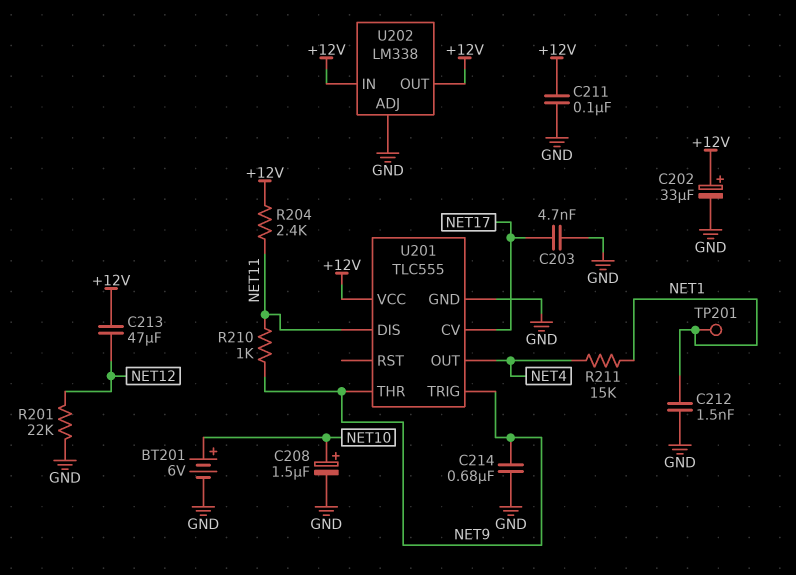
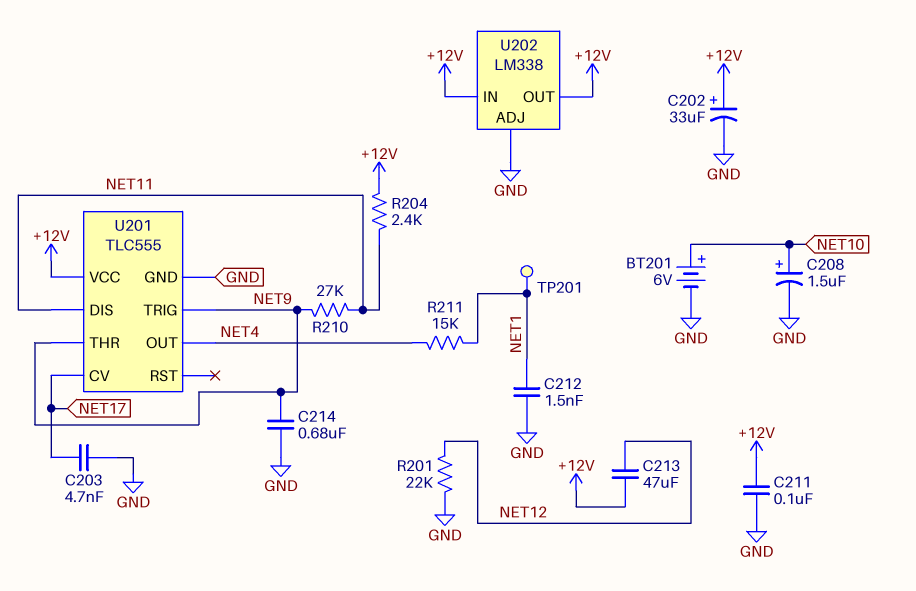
R210: 1k (NET9, NET11) -> 27k (NET9, NET11)

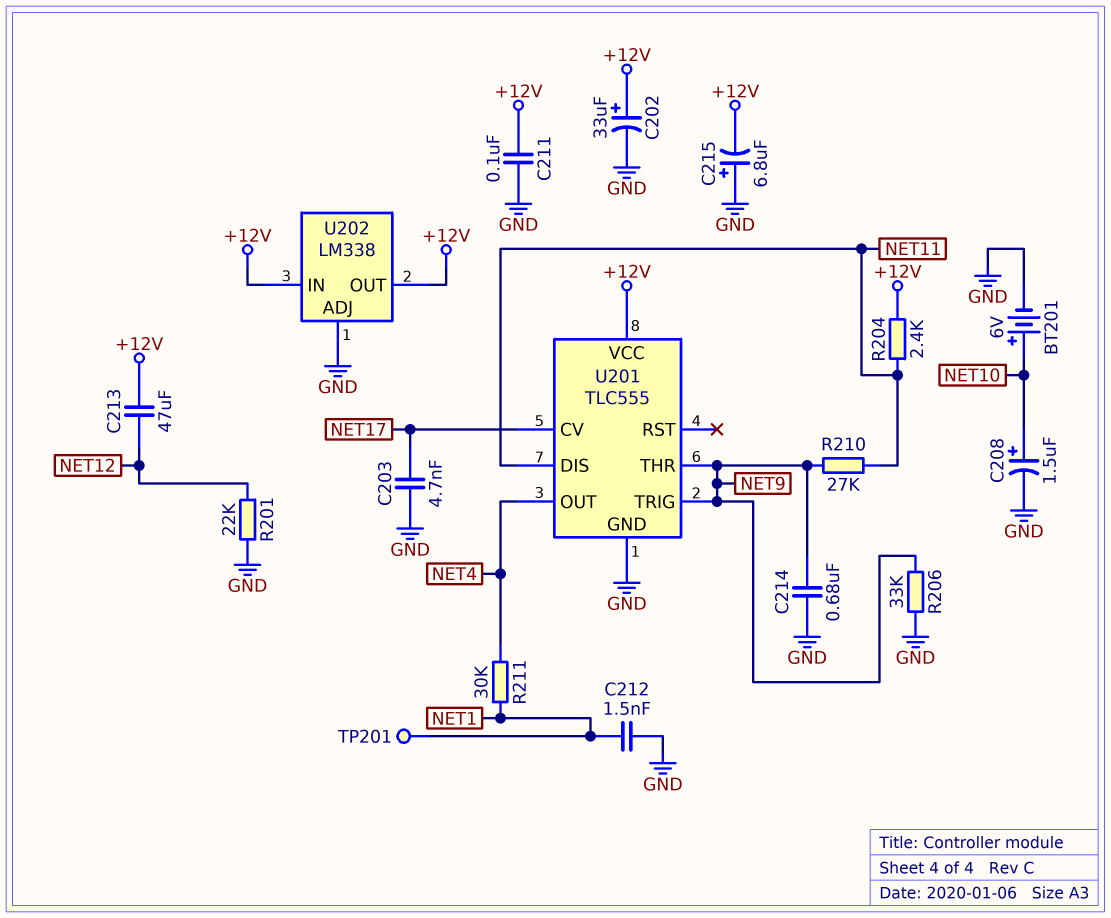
C215: none -> 6.8uF (plus GND, minus +12V)
R206: none -> 33k (GND, NET9)
R211: 15k (NET1, NET4) -> 30k (NET1, NET4)

